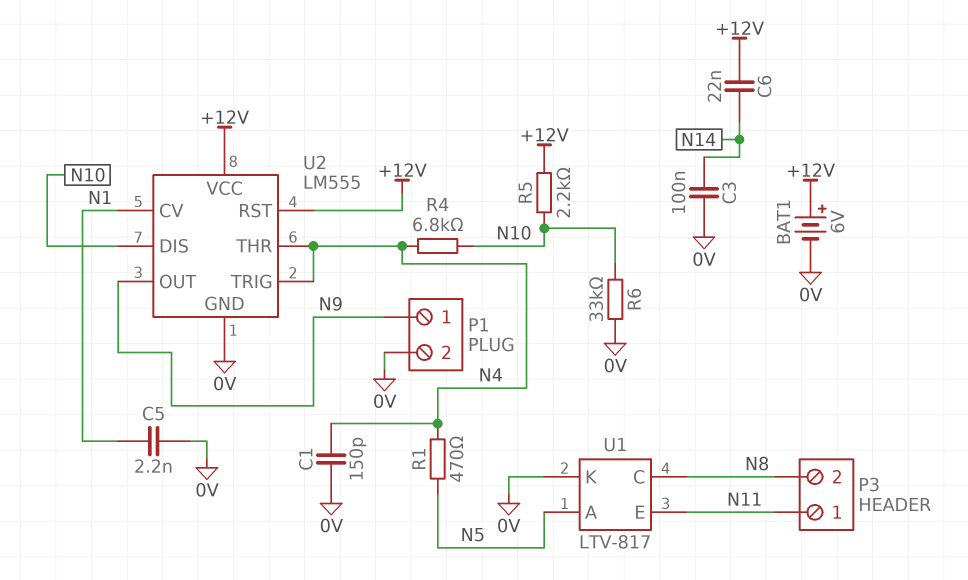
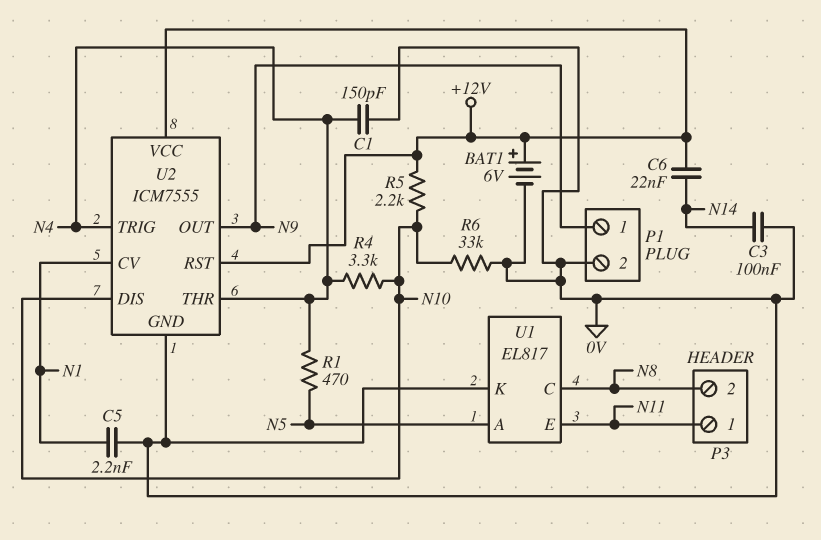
R4: 6.8k (N4, N10) -> 3.3k (N4, N10)
U1: LTV-817 -> EL817
U2: LM555 -> ICM7555

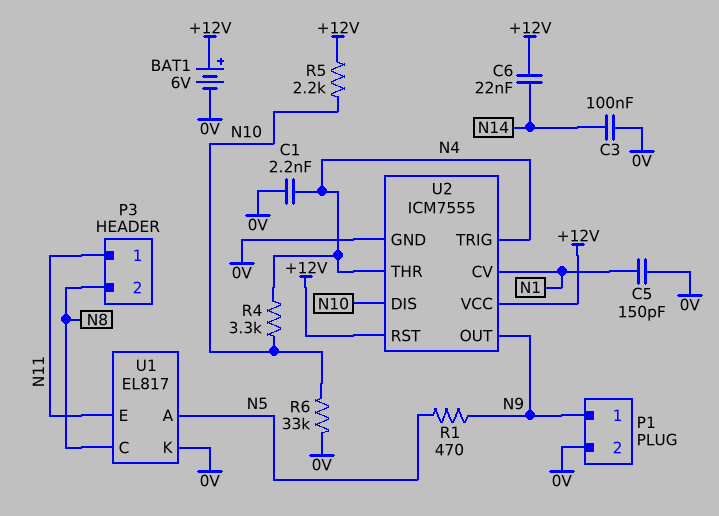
C1: 150pF (0V, N4) -> 2.2nF (0V, N4)
C5: 2.2nF (0V, N1) -> 150pF (0V, N1)
R1: 470 (N4, N5) -> 470 (N5, N9)

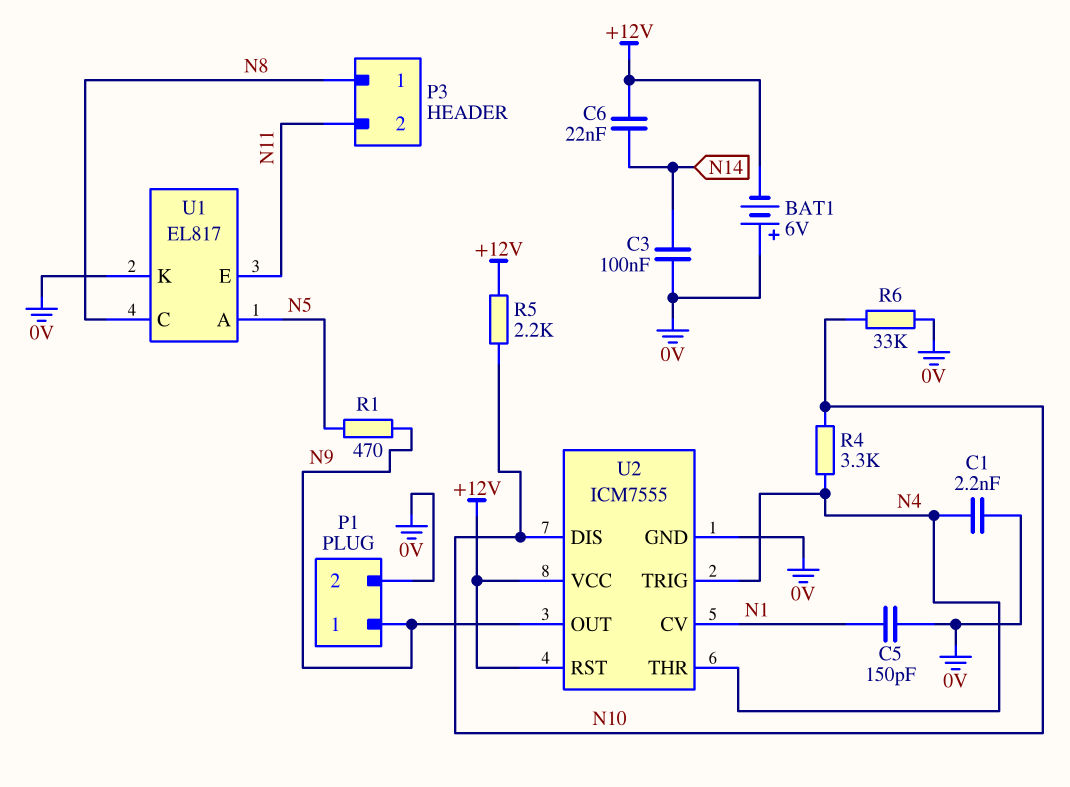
BAT1: 6V (plus +12V, minus 0V) -> 6V (plus 0V, minus +12V)
P3 pin 1: N11 -> N8
P3 pin 2: N8 -> N11

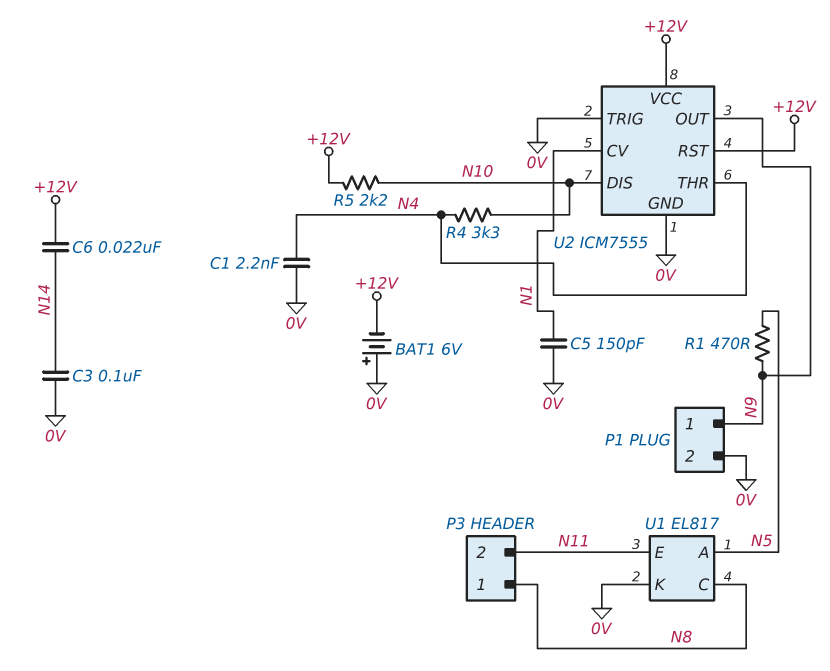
R6: 33k (0V, N10) -> none
U2 pin TRIG: N4 -> 0V

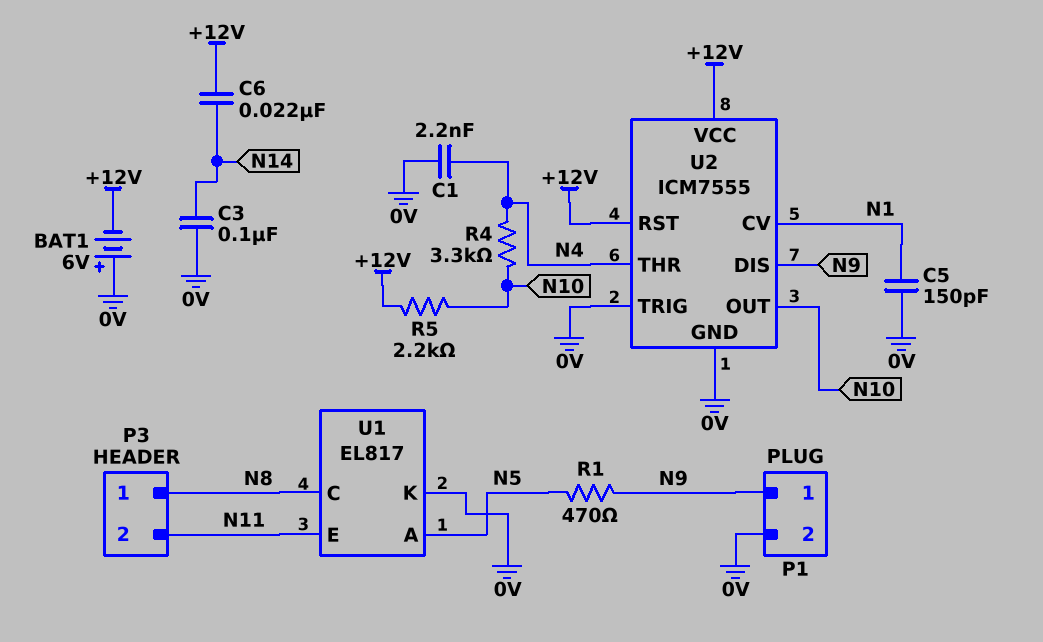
U2 pin DIS: N10 -> N9
U2 pin OUT: N9 -> N10

